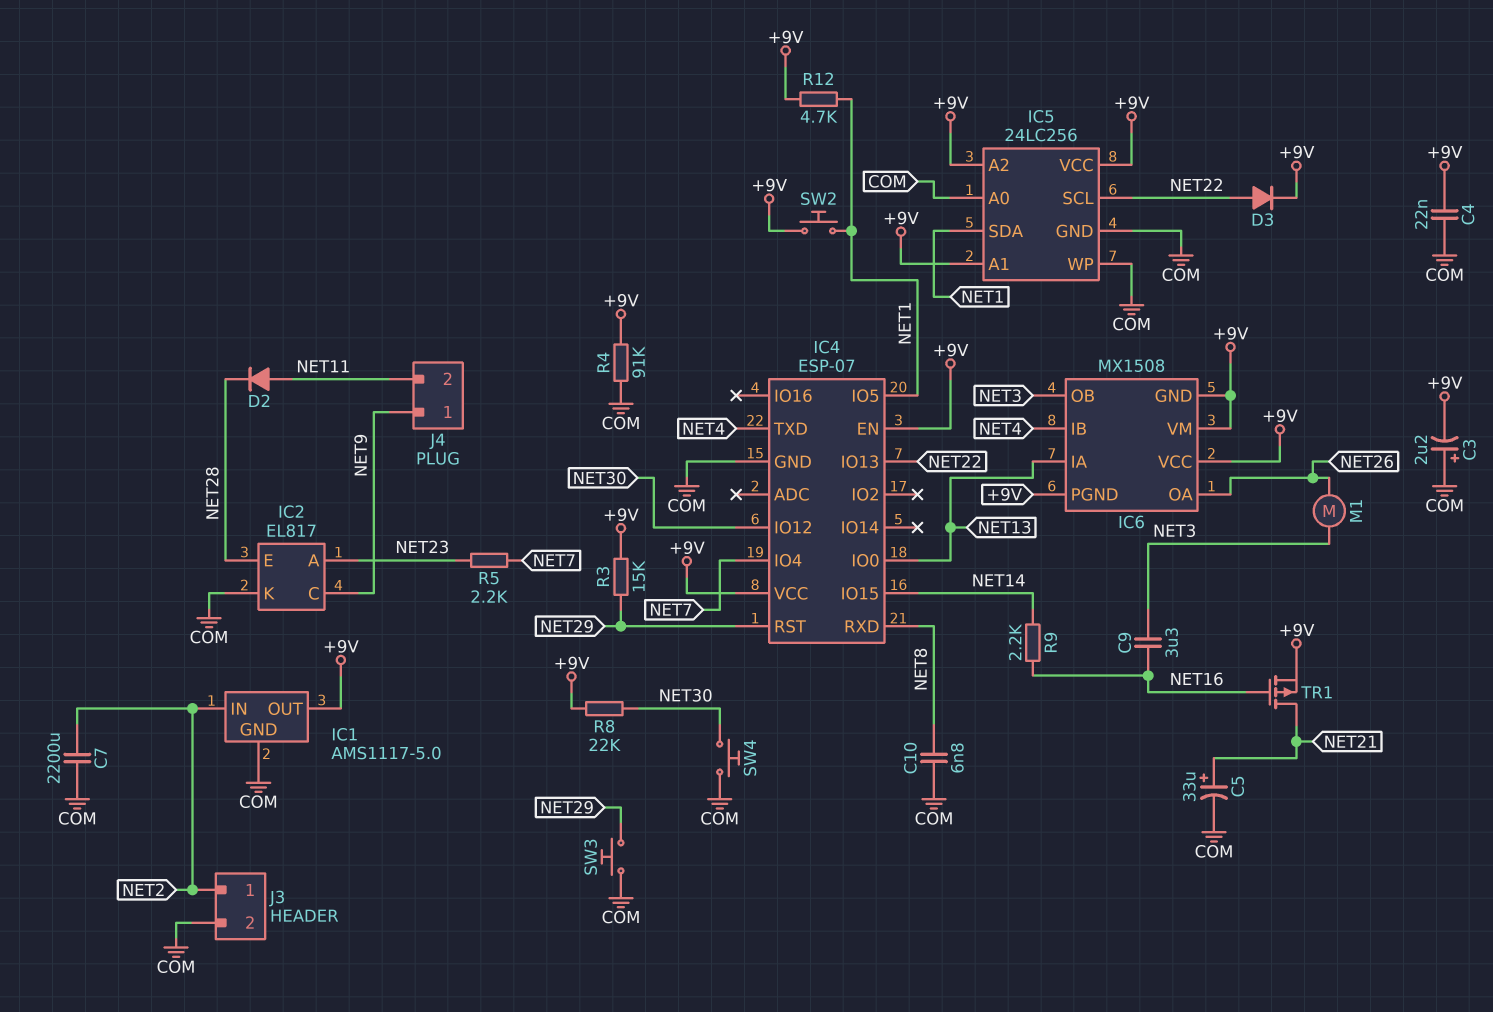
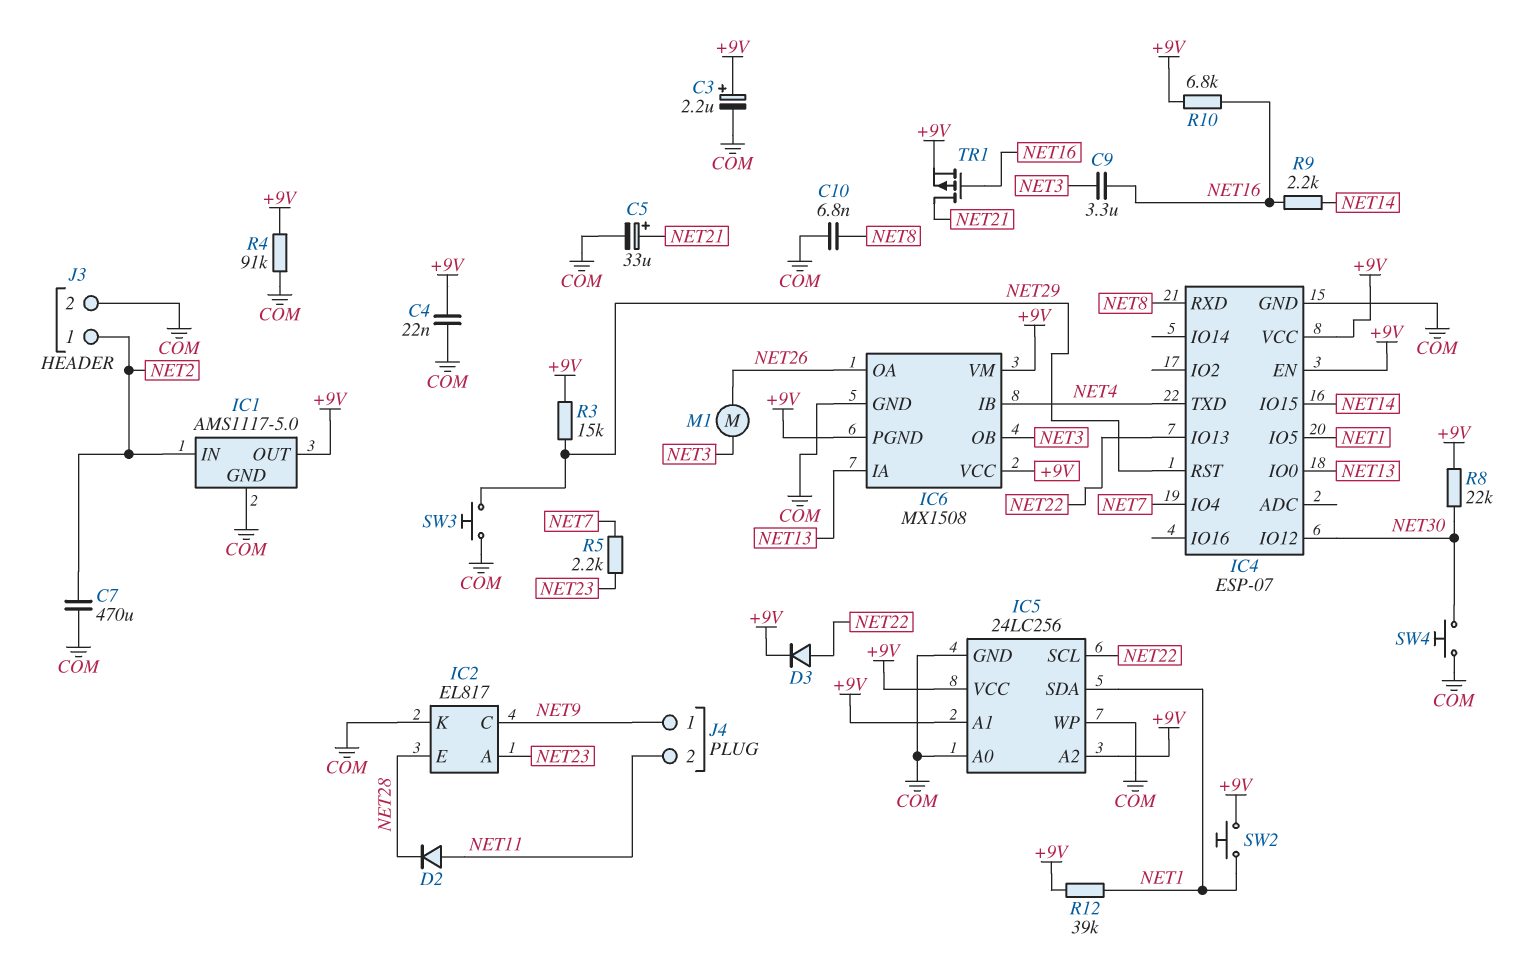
C3: 2.2uF (plus COM, minus +9V) -> 2.2uF (plus +9V, minus COM)
C7: 2200uF (COM, NET2) -> 470uF (COM, NET2)
IC6 pin GND: +9V -> COM
R10: none -> 6.8k (+9V, NET16)
R12: 4.7k (+9V, NET1) -> 39k (+9V, NET1)

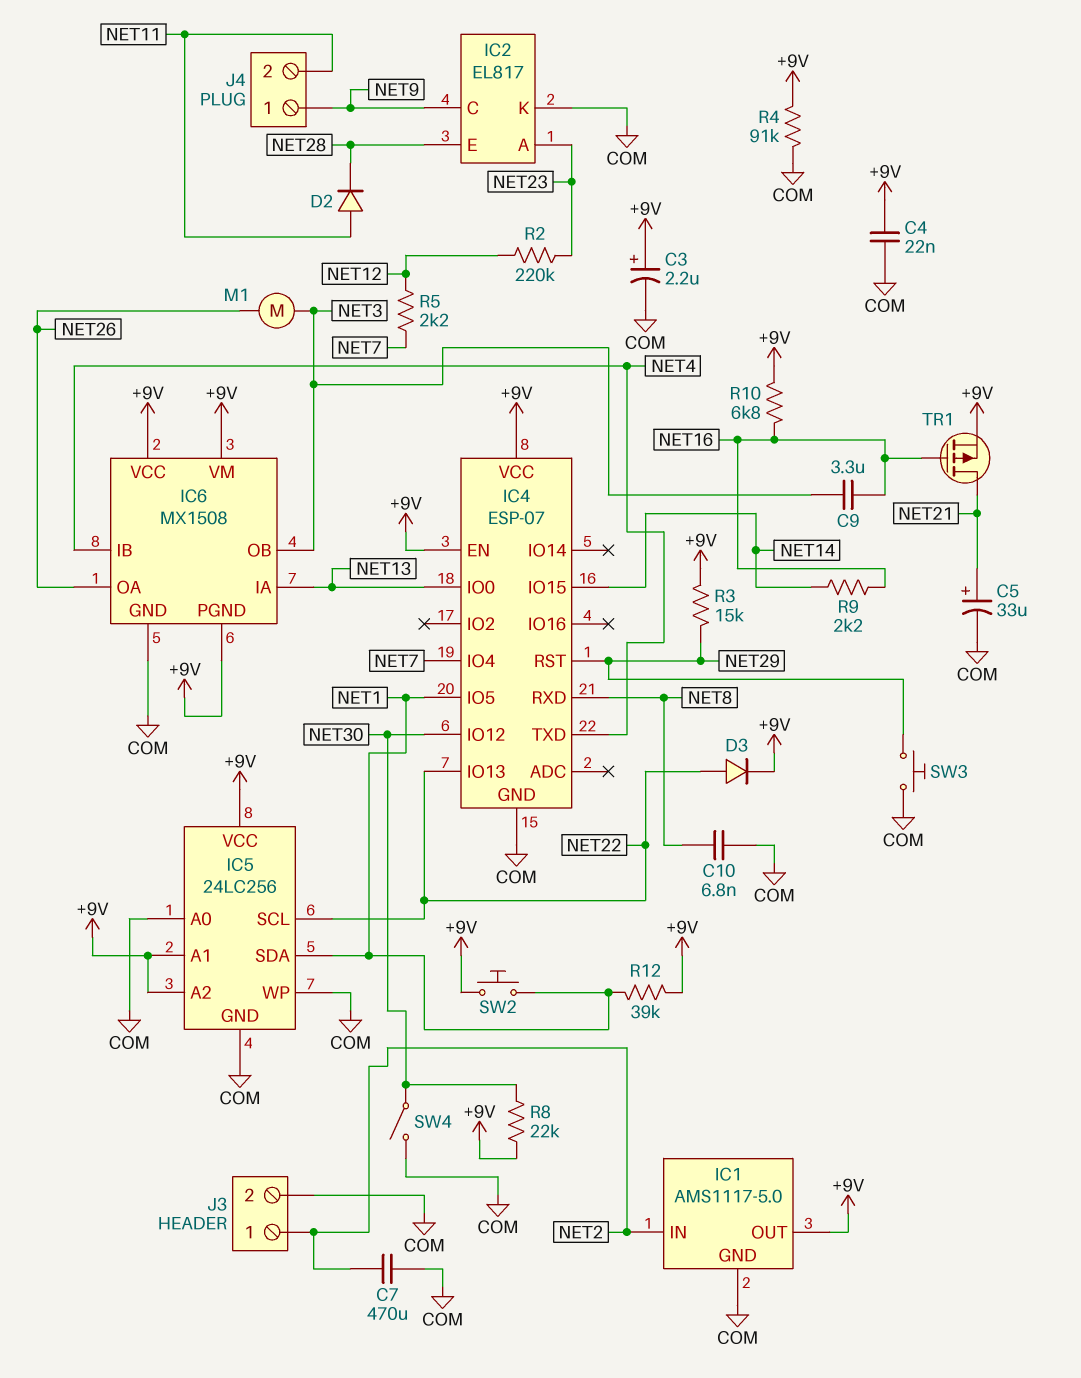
R2: none -> 220k (NET12, NET23)
R5: 2.2k (NET7, NET23) -> 2.2k (NET7, NET12)
SW4: button (COM, NET30) -> switch (COM, NET30)

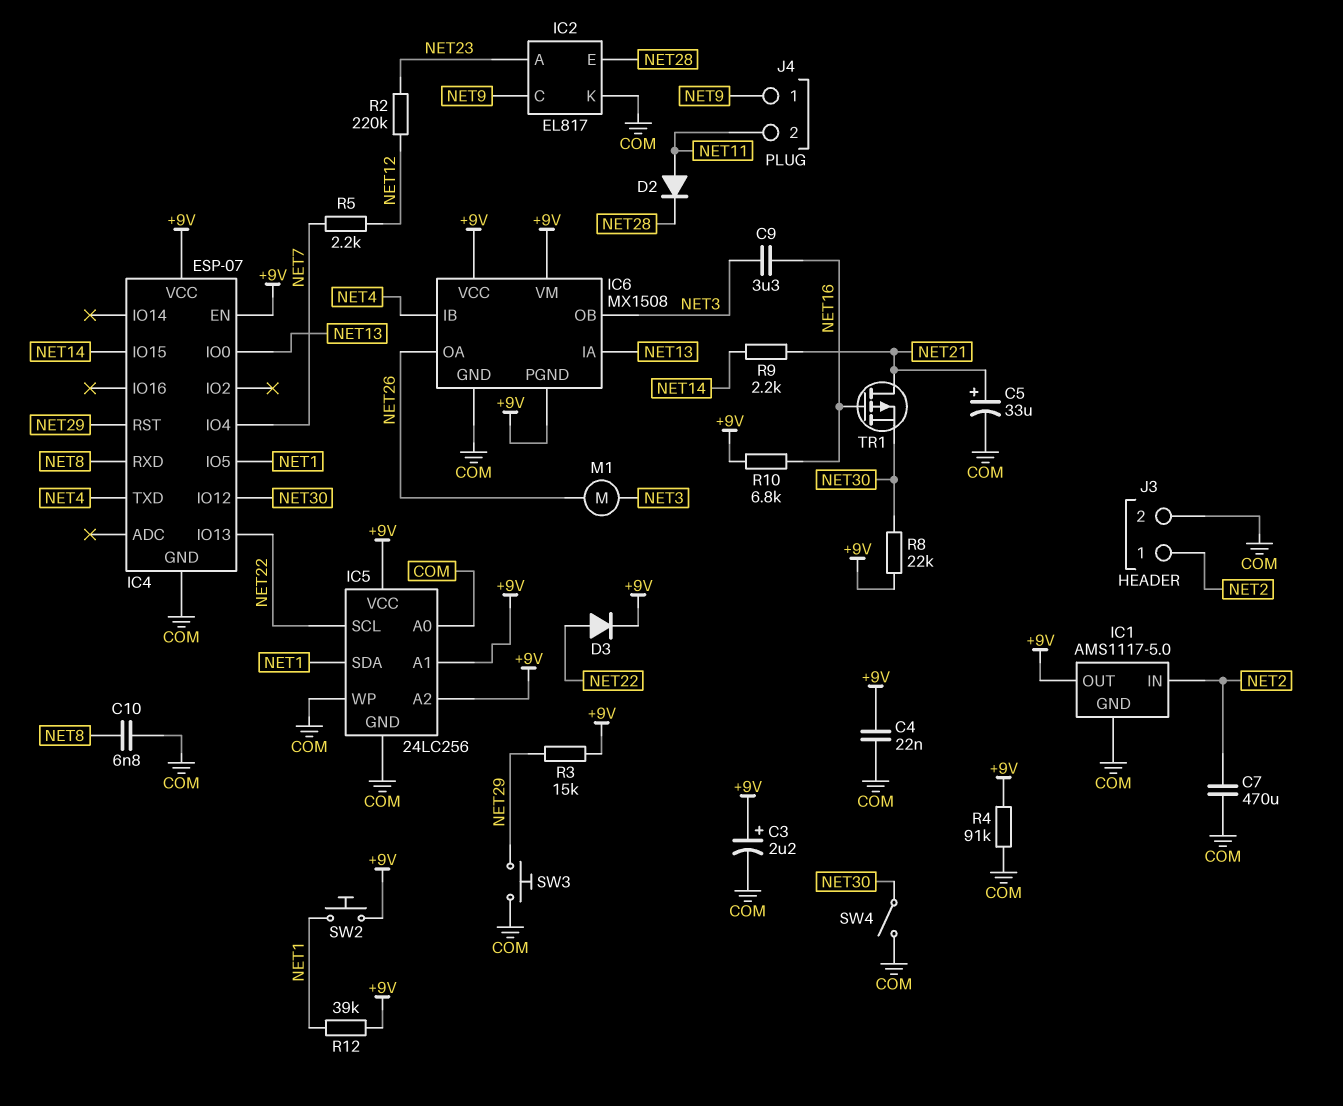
R9: 2.2k (NET14, NET16) -> 2.2k (NET14, NET21)
TR1: PMOS (G NET16, D NET21, S +9V) -> PMOS (G NET16, D NET21, S NET30)

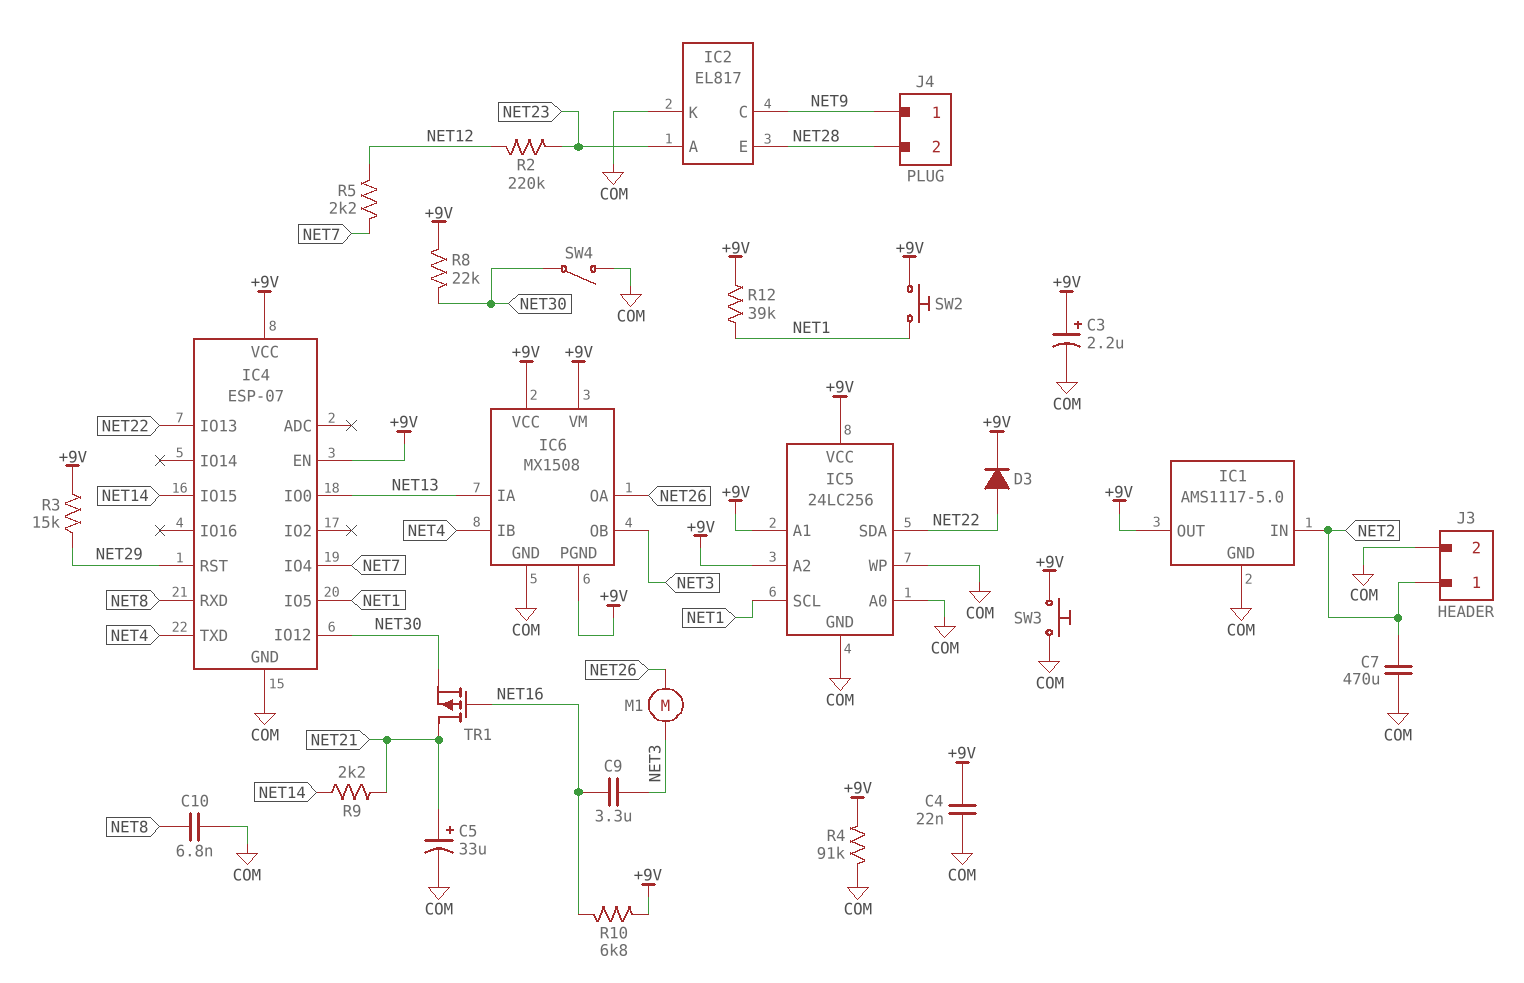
D2: diode (A NET11, K NET28) -> none
IC5 pin SCL: NET22 -> NET1
IC5 pin SDA: NET1 -> NET22
J4 pin 2: NET11 -> NET28
SW3: button (COM, NET29) -> button (+9V, COM)

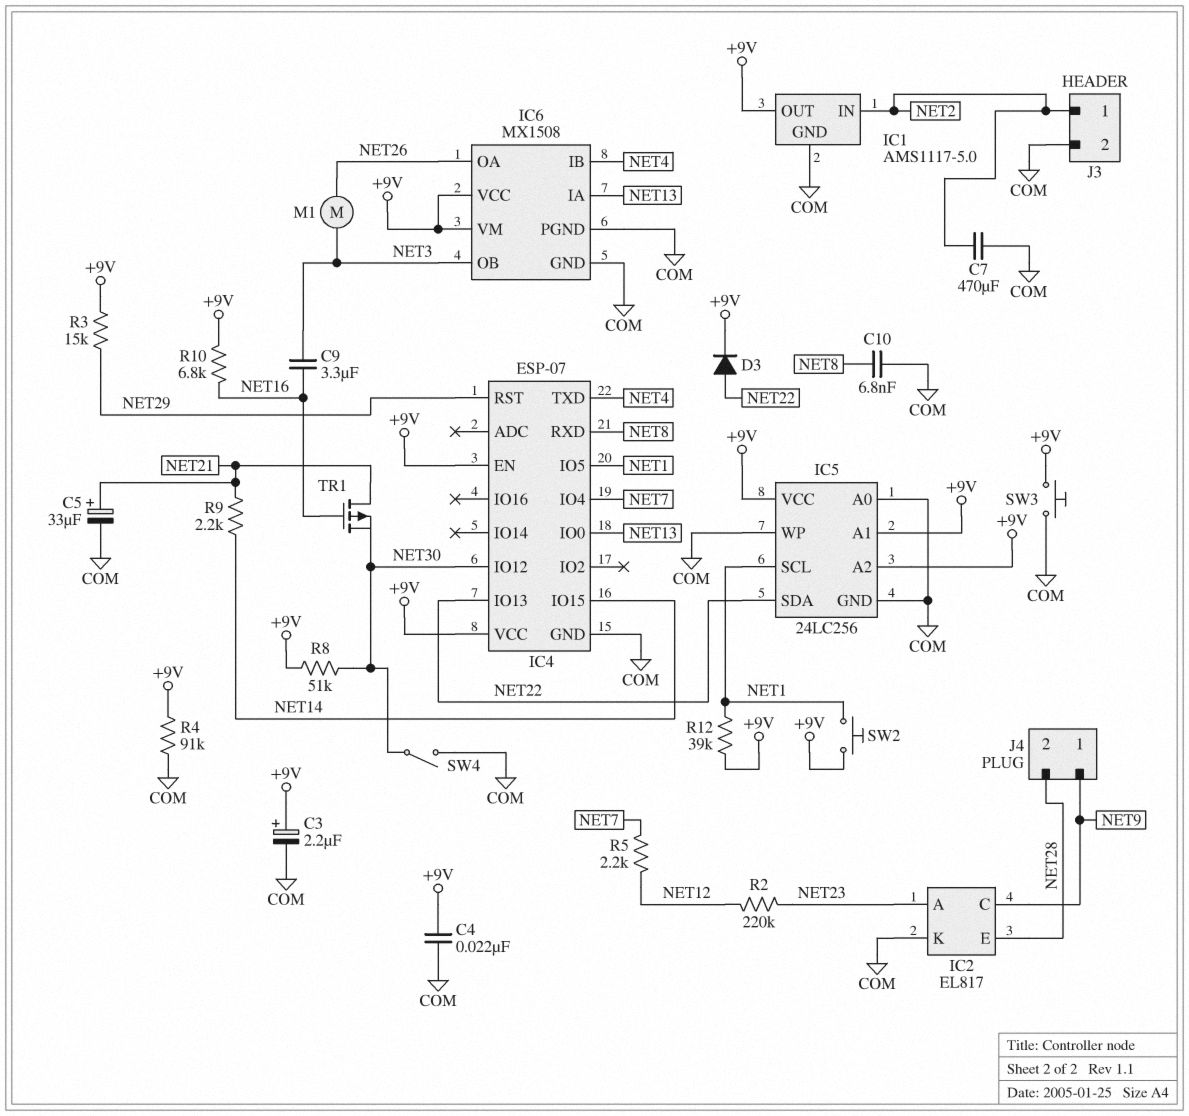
IC6 pin PGND: +9V -> COM
R8: 22k (+9V, NET30) -> 51k (+9V, NET30)

